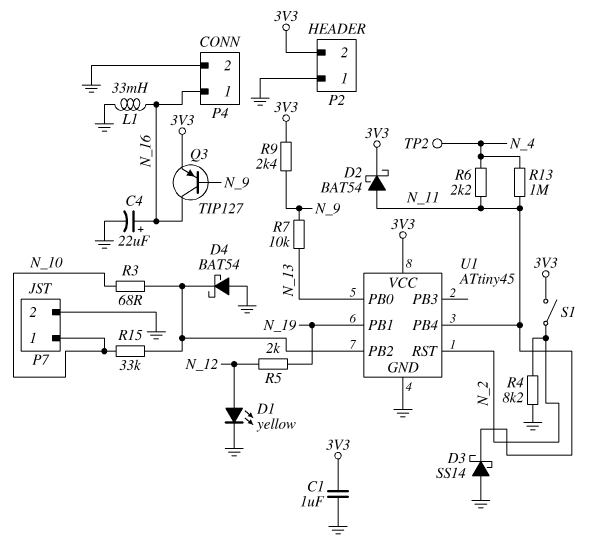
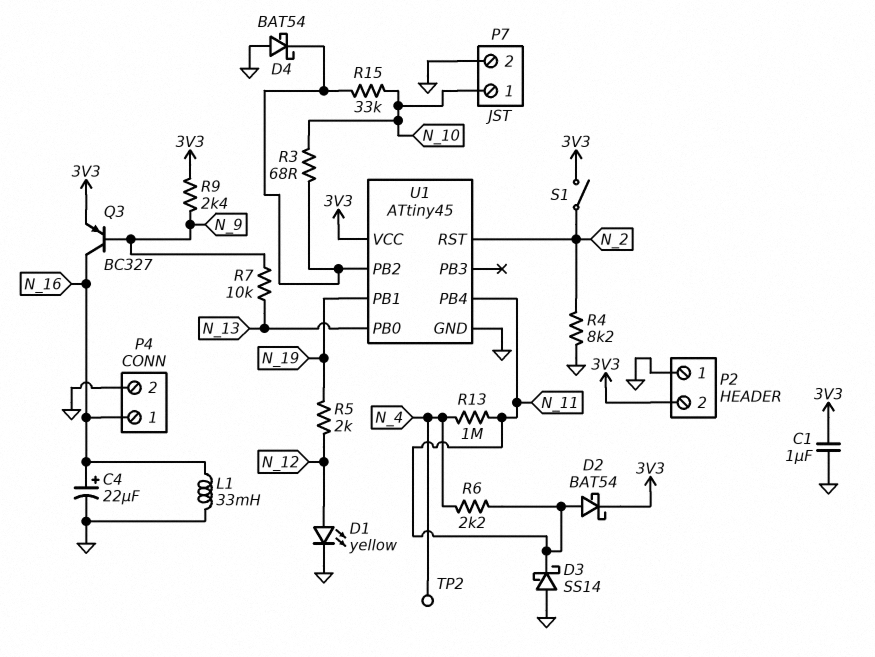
Q3: PNP TIP127 (B N_9, C N_16, E 3V3) -> PNP BC327 (B N_9, C N_16, E 3V3)

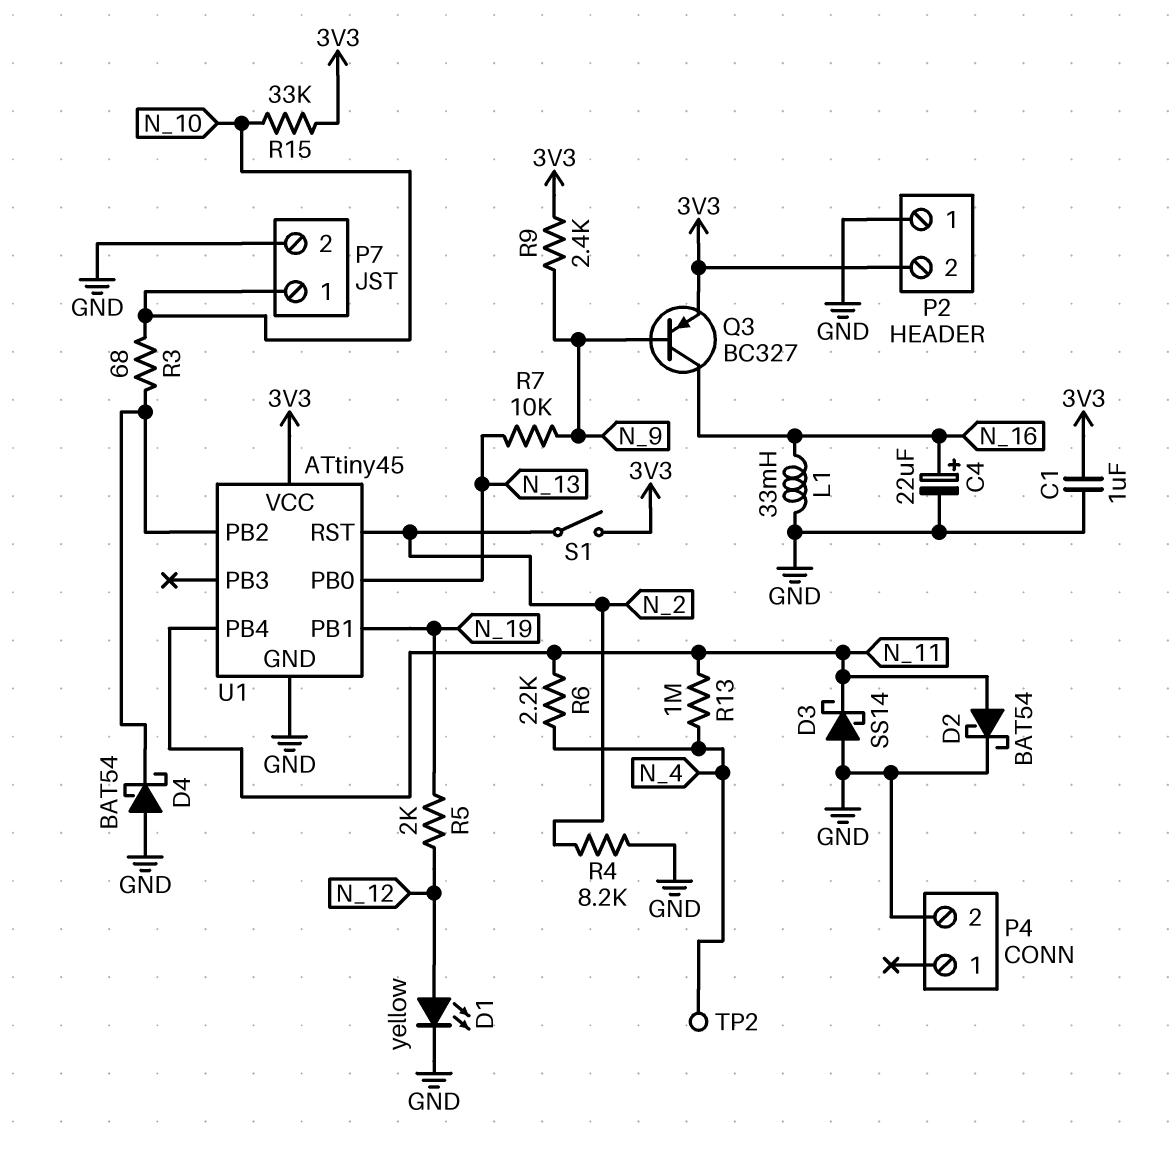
D2: schottky BAT54 (A N_11, K 3V3) -> schottky BAT54 (A N_11, K GND)
P4 pin 1: N_16 -> none
R15: 33k (N_10, U1/PB2) -> 33k (3V3, N_10)

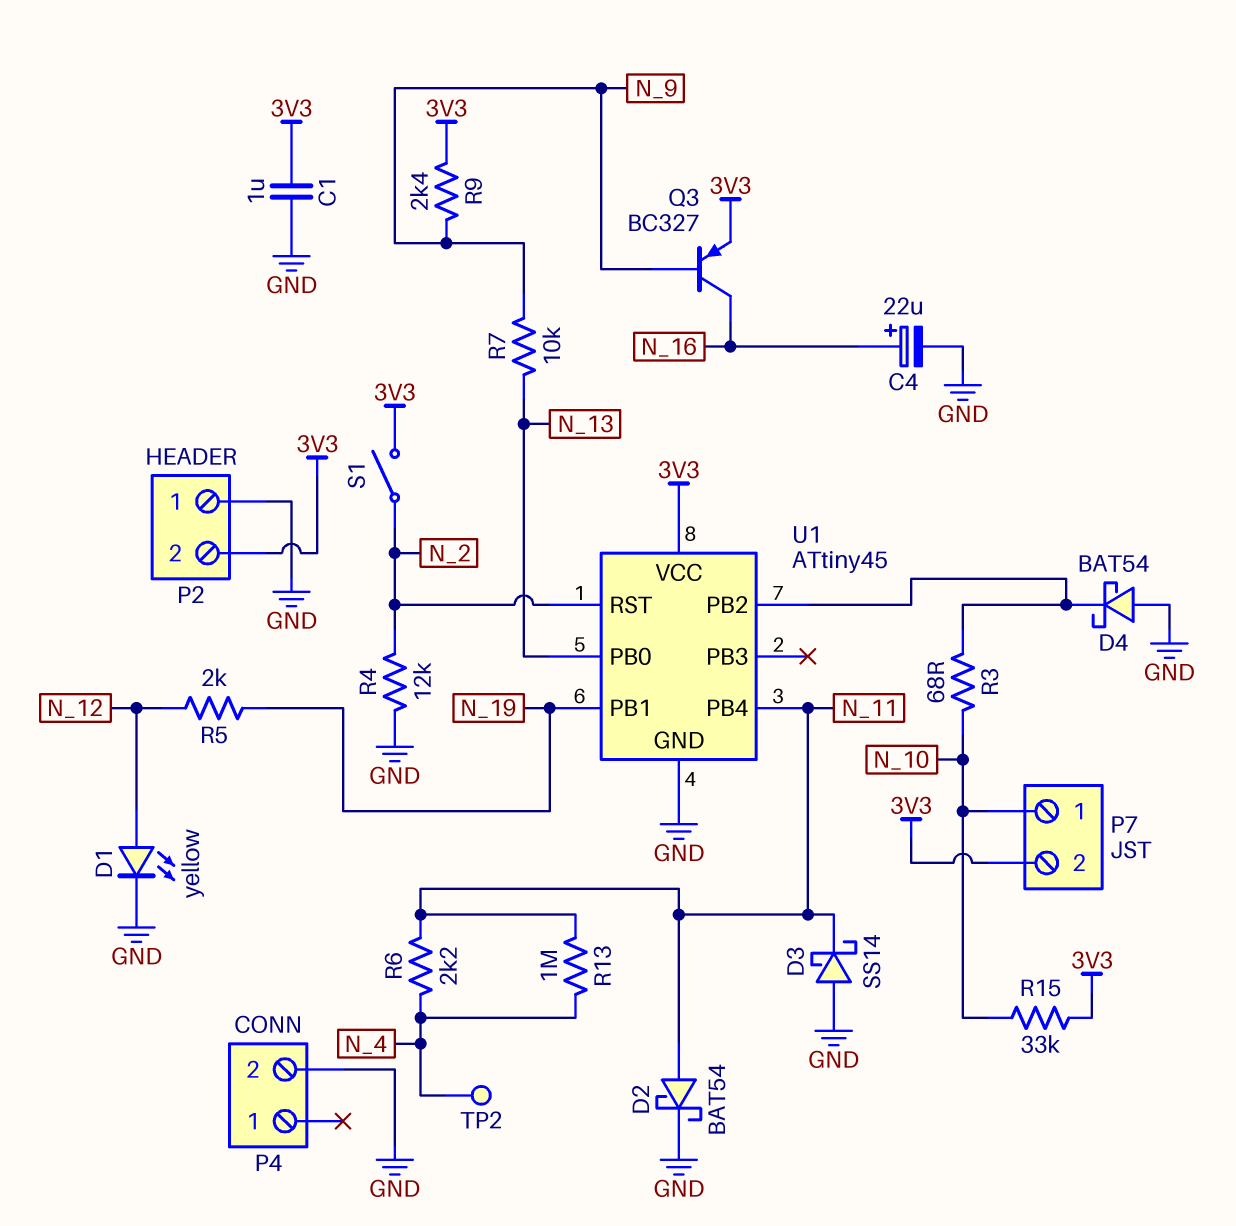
L1: 33mH (GND, N_16) -> none
P7 pin 2: GND -> 3V3
R4: 8.2k (GND, N_2) -> 12k (GND, N_2)

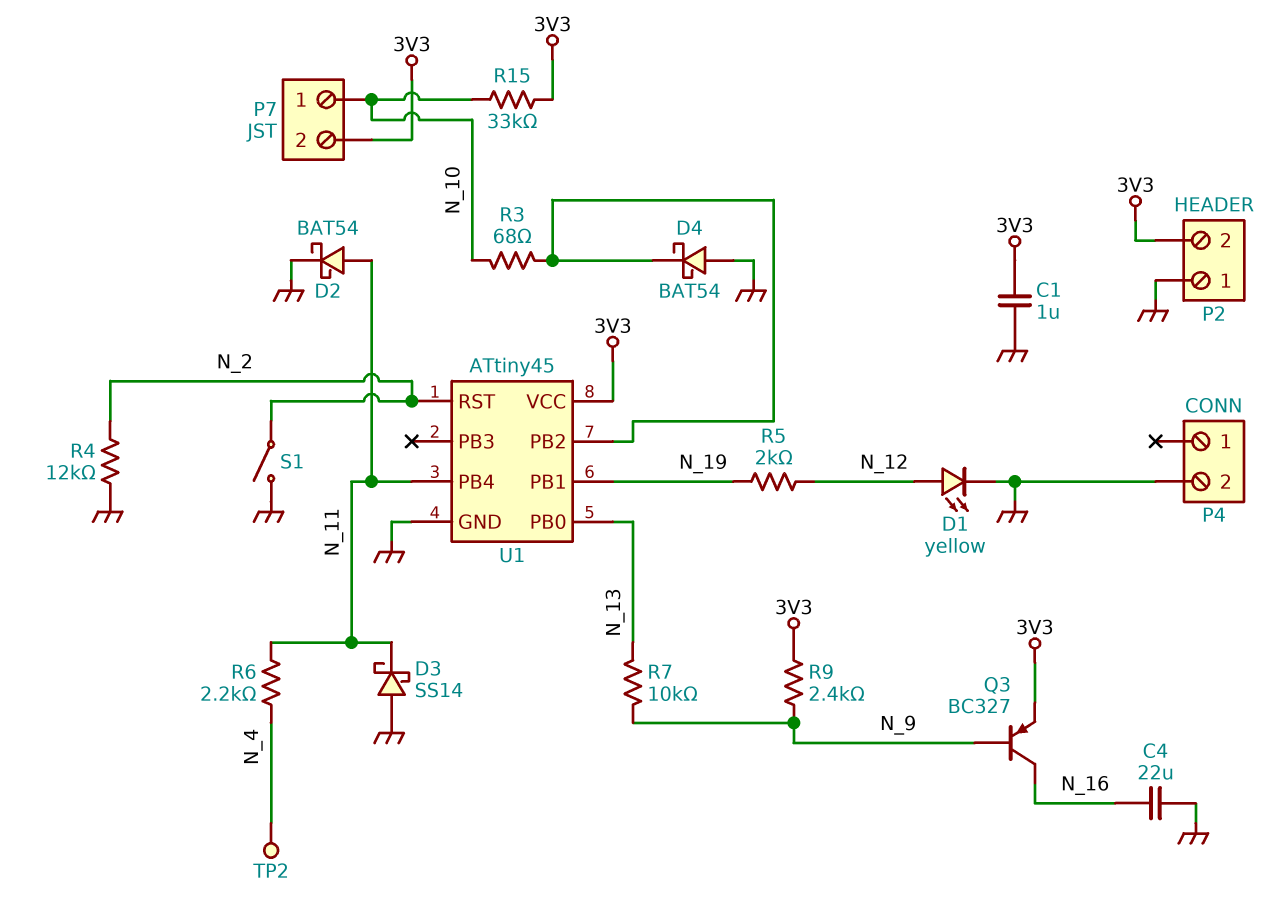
C4: 22uF (plus N_16, minus GND) -> 22uF (GND, N_16)
R13: 1M (N_4, N_11) -> none
S1: switch (3V3, N_2) -> switch (GND, N_2)

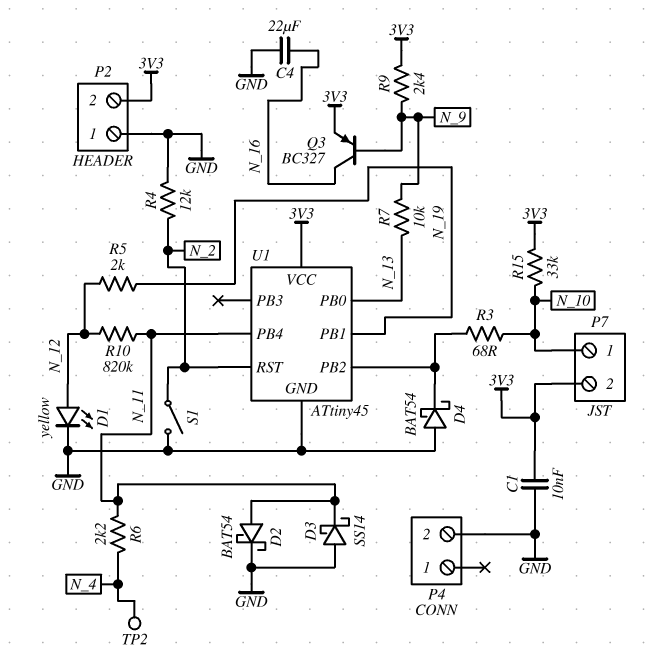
C1: 1uF (3V3, GND) -> 10nF (3V3, GND)
R10: none -> 820k (N_11, N_12)

